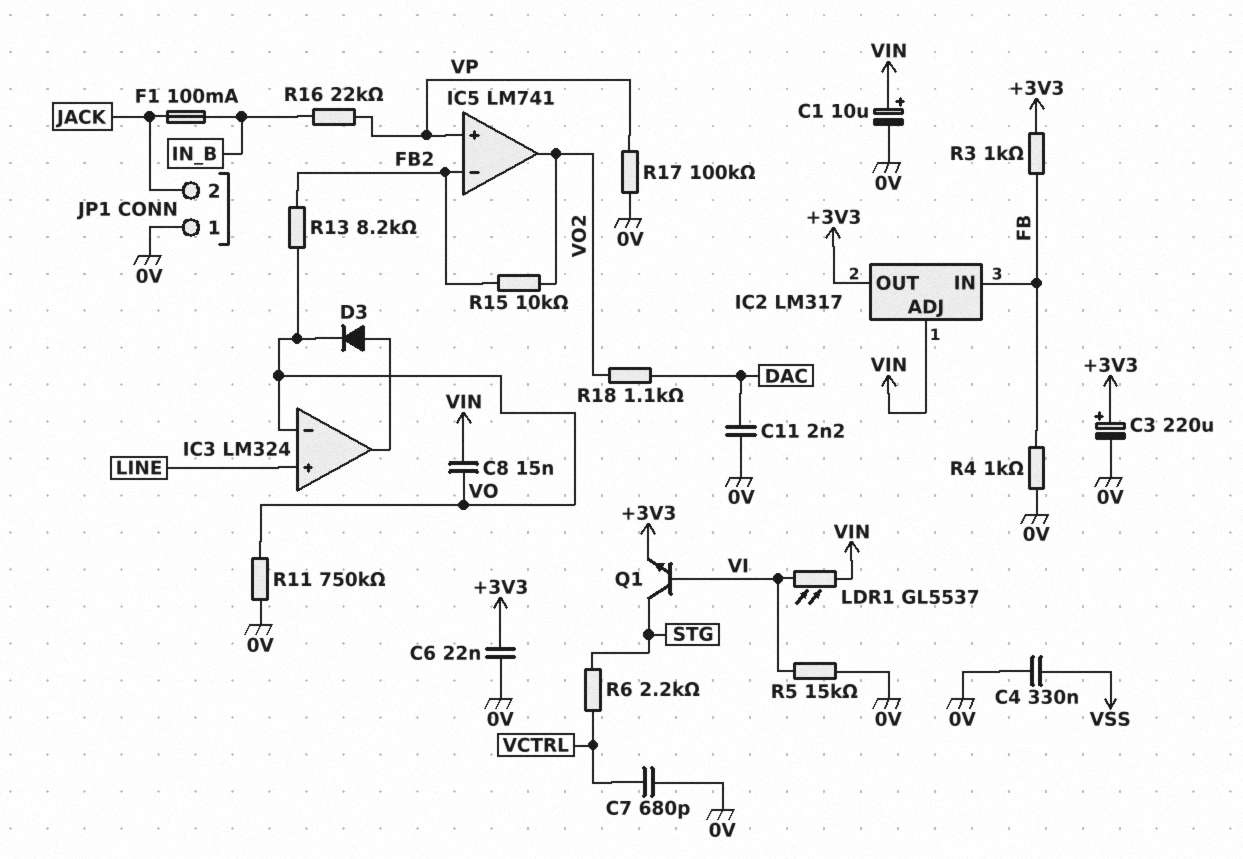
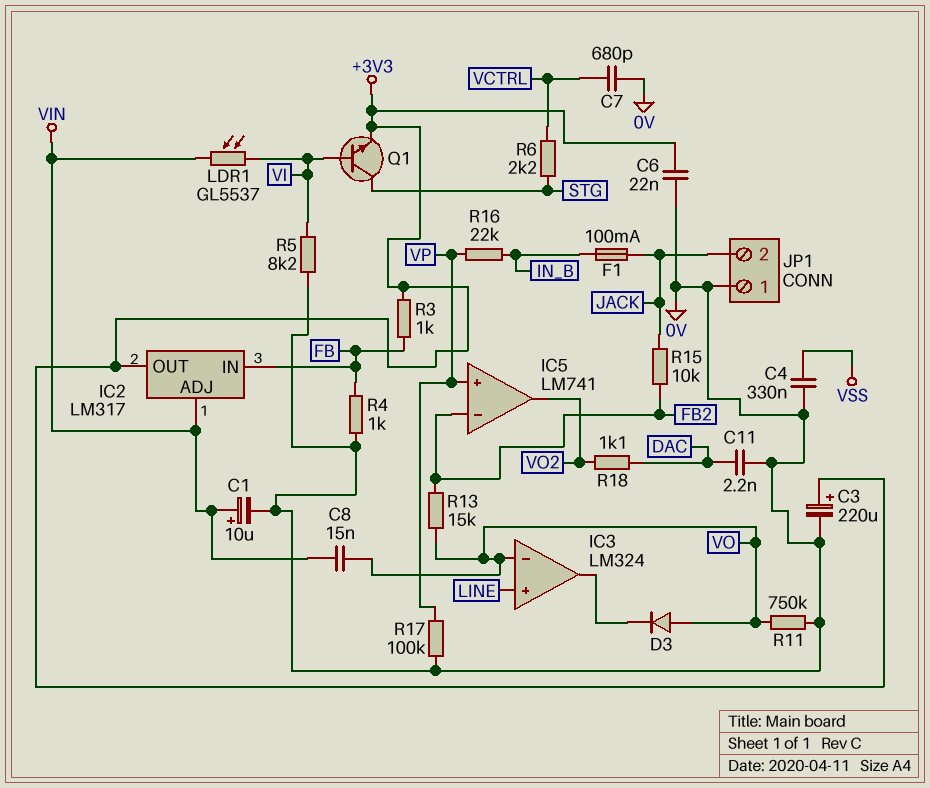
D3: diode (A IC3/out, K VO) -> diode (A VO, K IC3/out)
R5: 15k (0V, VI) -> 8.2k (0V, VI)
R13: 8.2k (FB2, VO) -> 15k (FB2, VO)
R15: 10k (FB2, VO2) -> 10k (FB2, JACK)

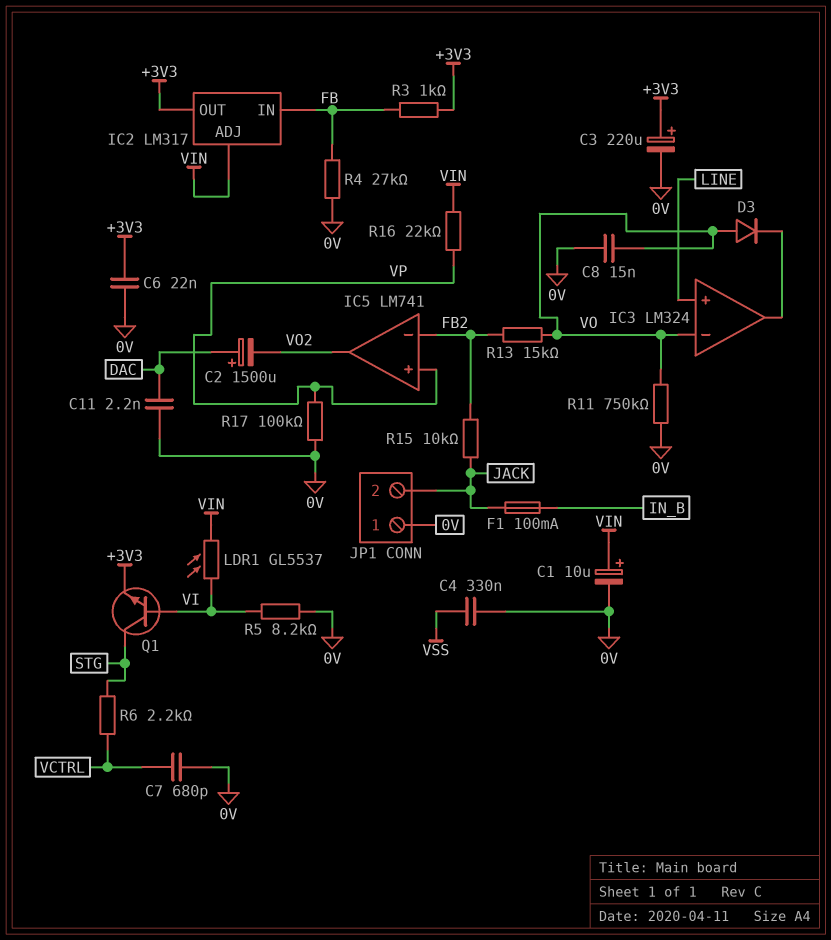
C2: none -> 1500uF (plus DAC, minus VO2)
C8: 15nF (VIN, VO) -> 15nF (0V, VO)
R4: 1k (0V, FB) -> 27k (0V, FB)
R16: 22k (IN_B, VP) -> 22k (VIN, VP)
R18: 1.1k (DAC, VO2) -> none

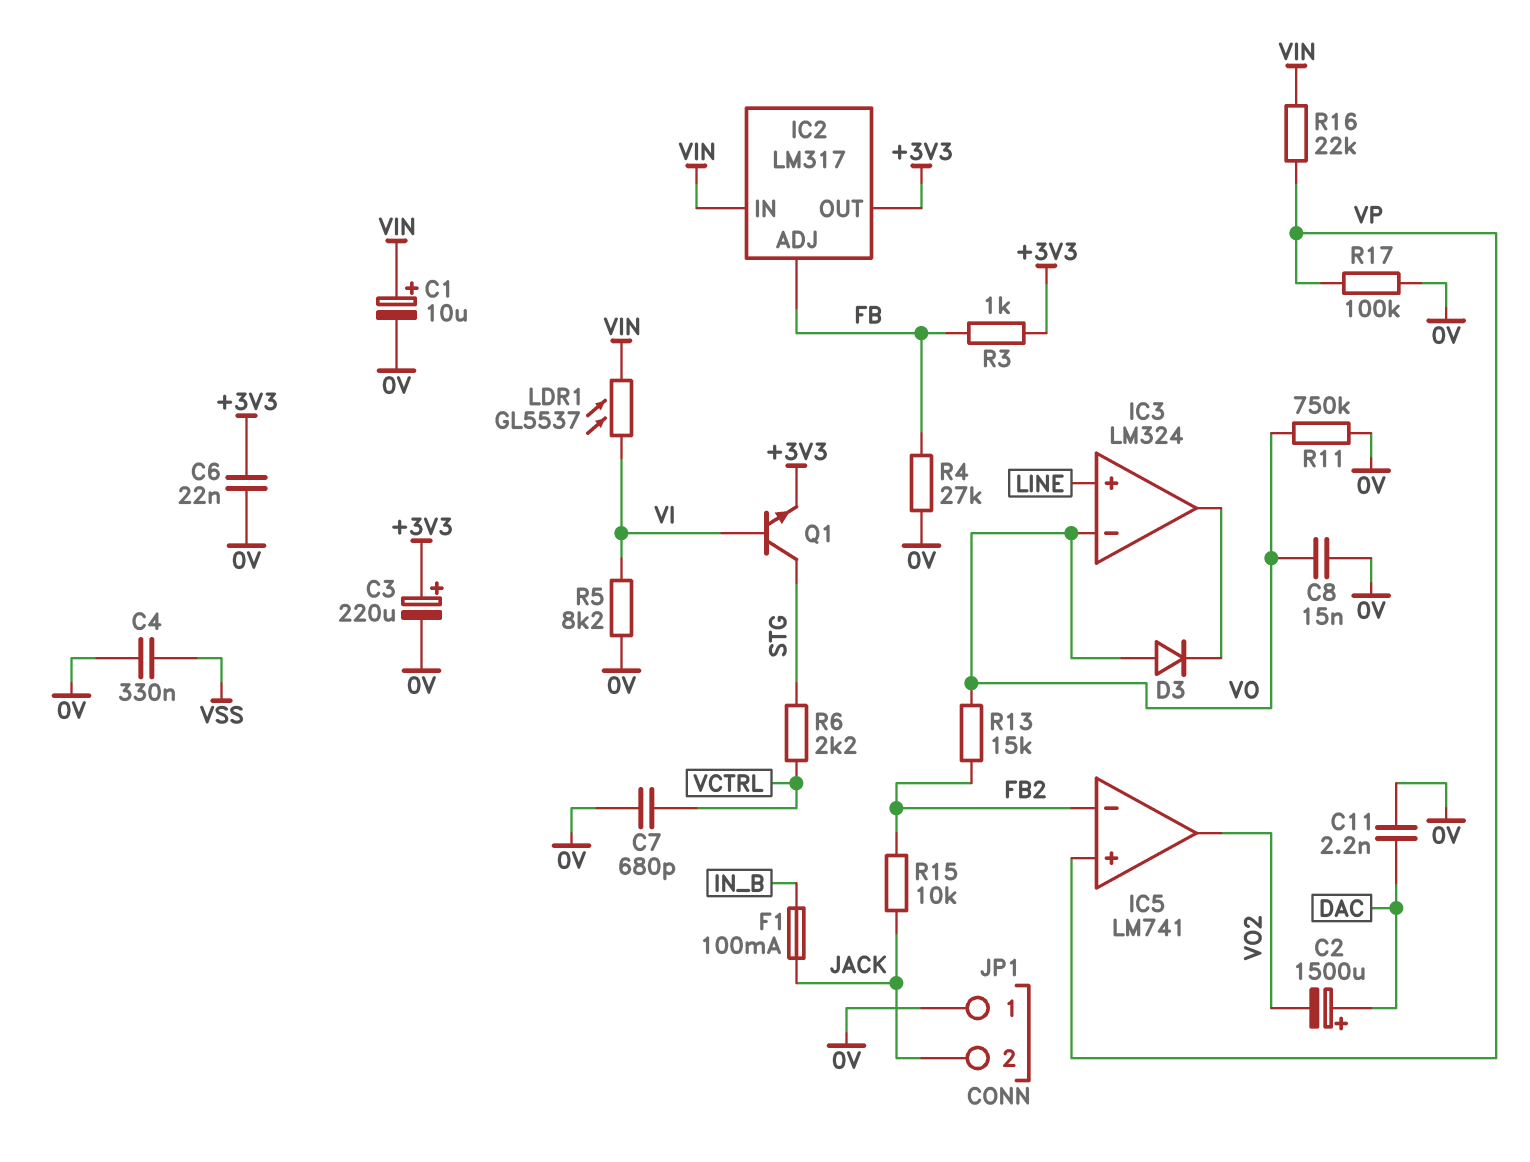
IC2 pin ADJ: VIN -> FB
IC2 pin IN: FB -> VIN

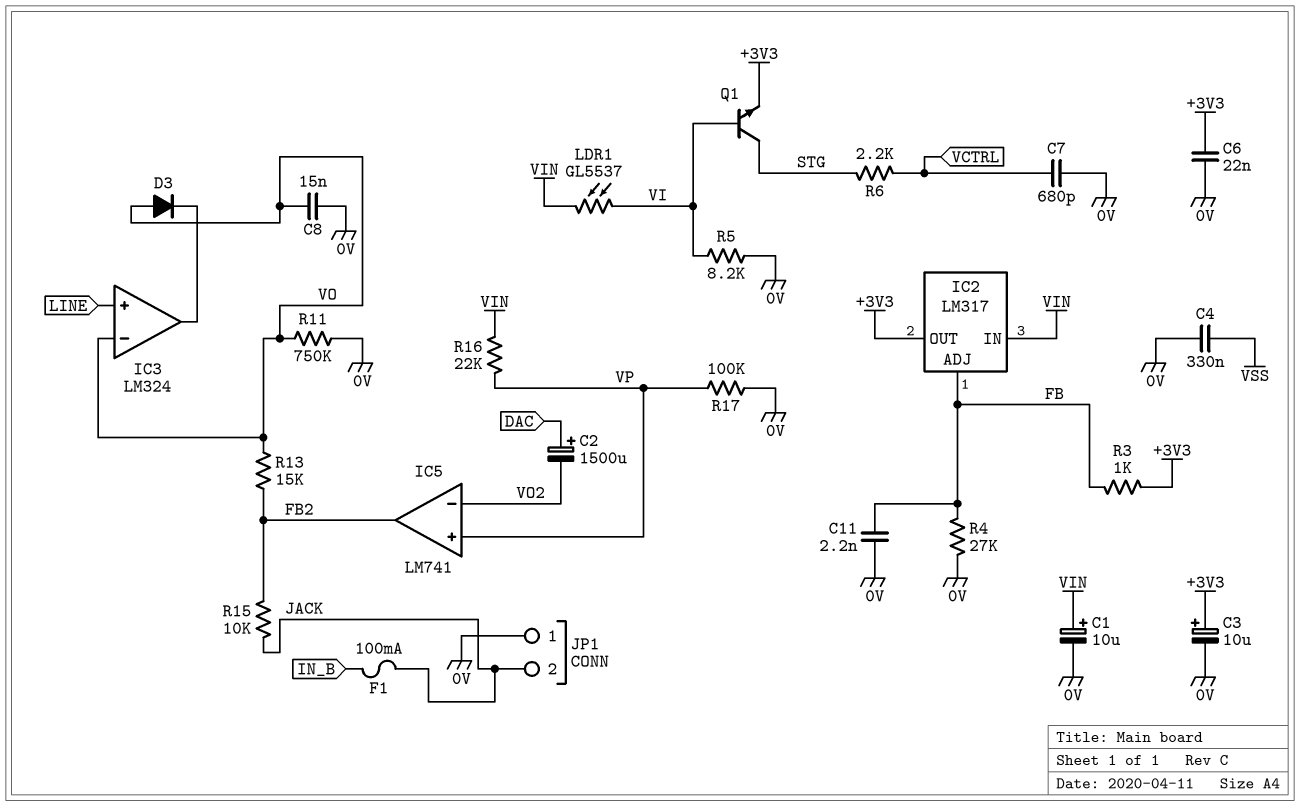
C3: 220uF (plus +3V3, minus 0V) -> 10uF (plus +3V3, minus 0V)
C11: 2.2nF (0V, DAC) -> 2.2nF (0V, FB)
IC5 pin in-: FB2 -> VO2
IC5 pin out: VO2 -> FB2

